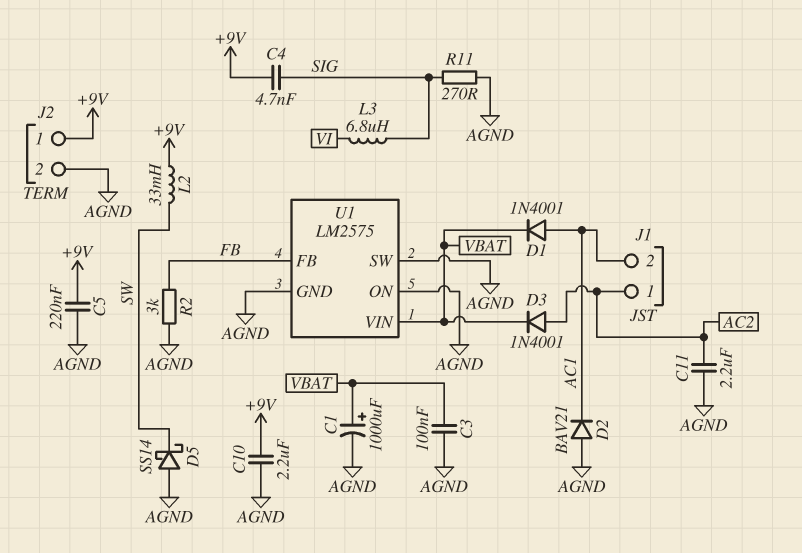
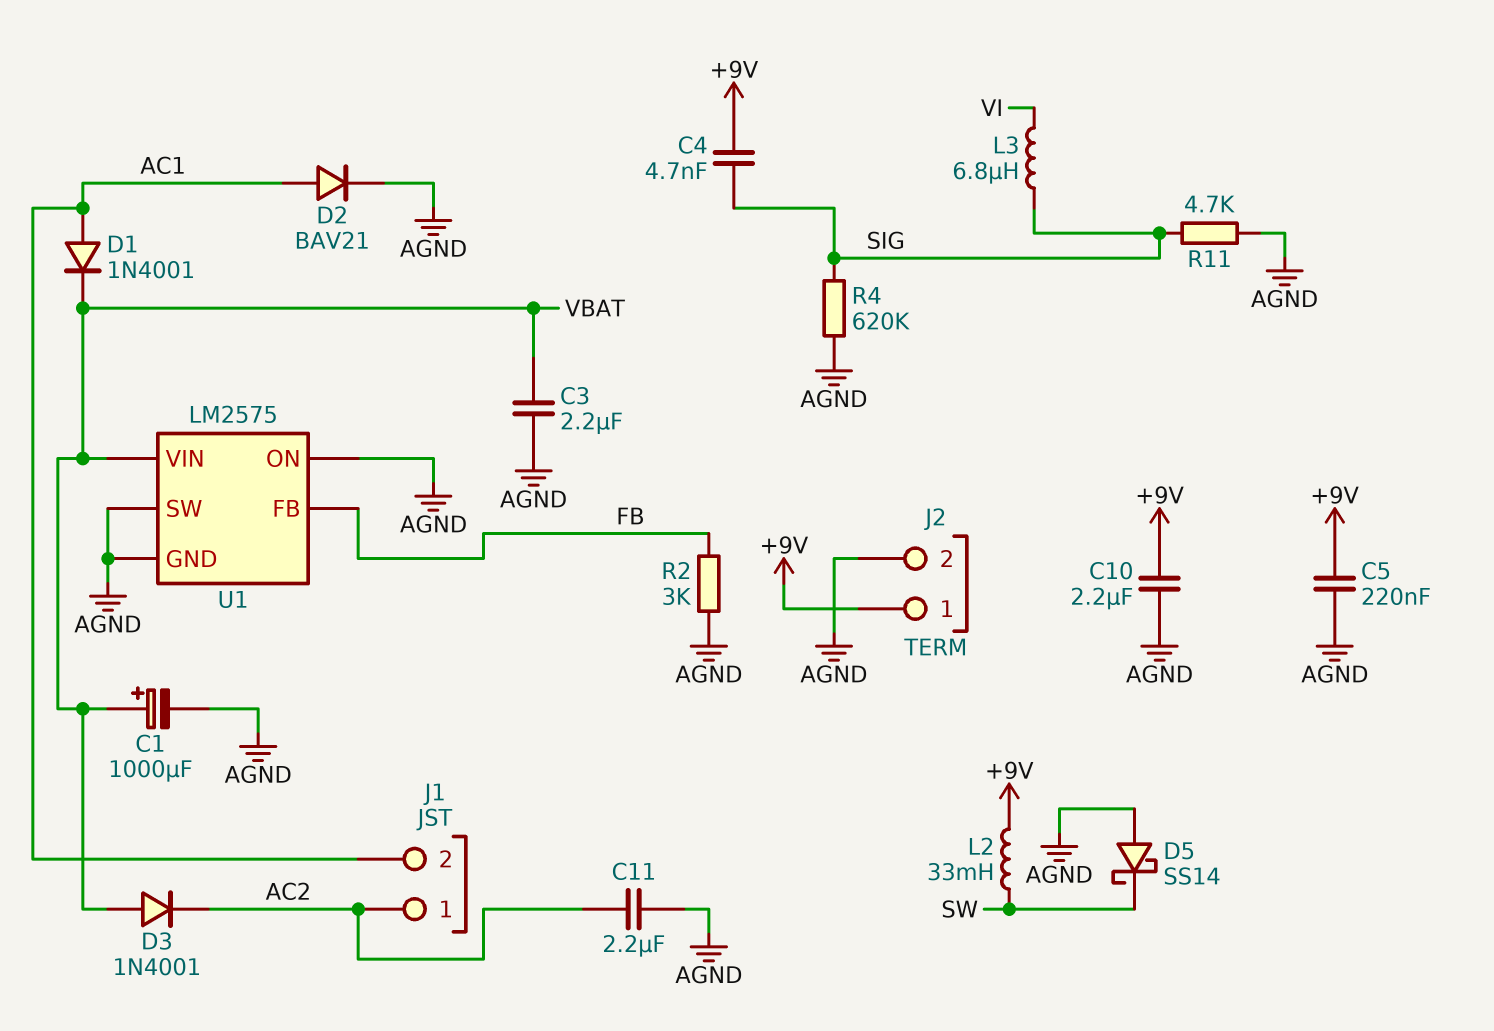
C3: 100nF (AGND, VBAT) -> 2.2uF (AGND, VBAT)
D2: diode BAV21 (A AGND, K AC1) -> diode BAV21 (A AC1, K AGND)
D3: diode 1N4001 (A AC2, K VBAT) -> diode 1N4001 (A VBAT, K AC2)
R4: none -> 620k (AGND, SIG)
R11: 270 (AGND, SIG) -> 4.7k (AGND, SIG)

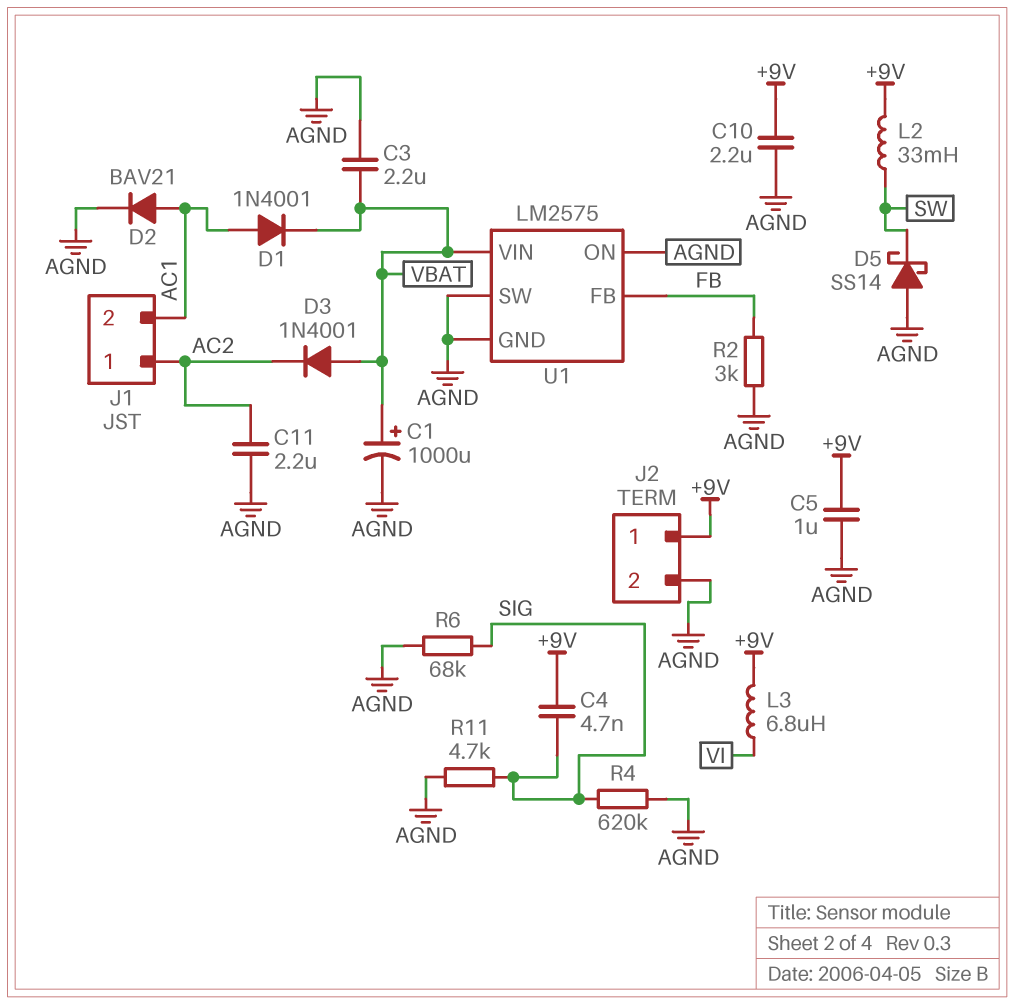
C5: 220nF (+9V, AGND) -> 1uF (+9V, AGND)
L3: 6.8uH (SIG, VI) -> 6.8uH (+9V, VI)
R6: none -> 68k (AGND, SIG)

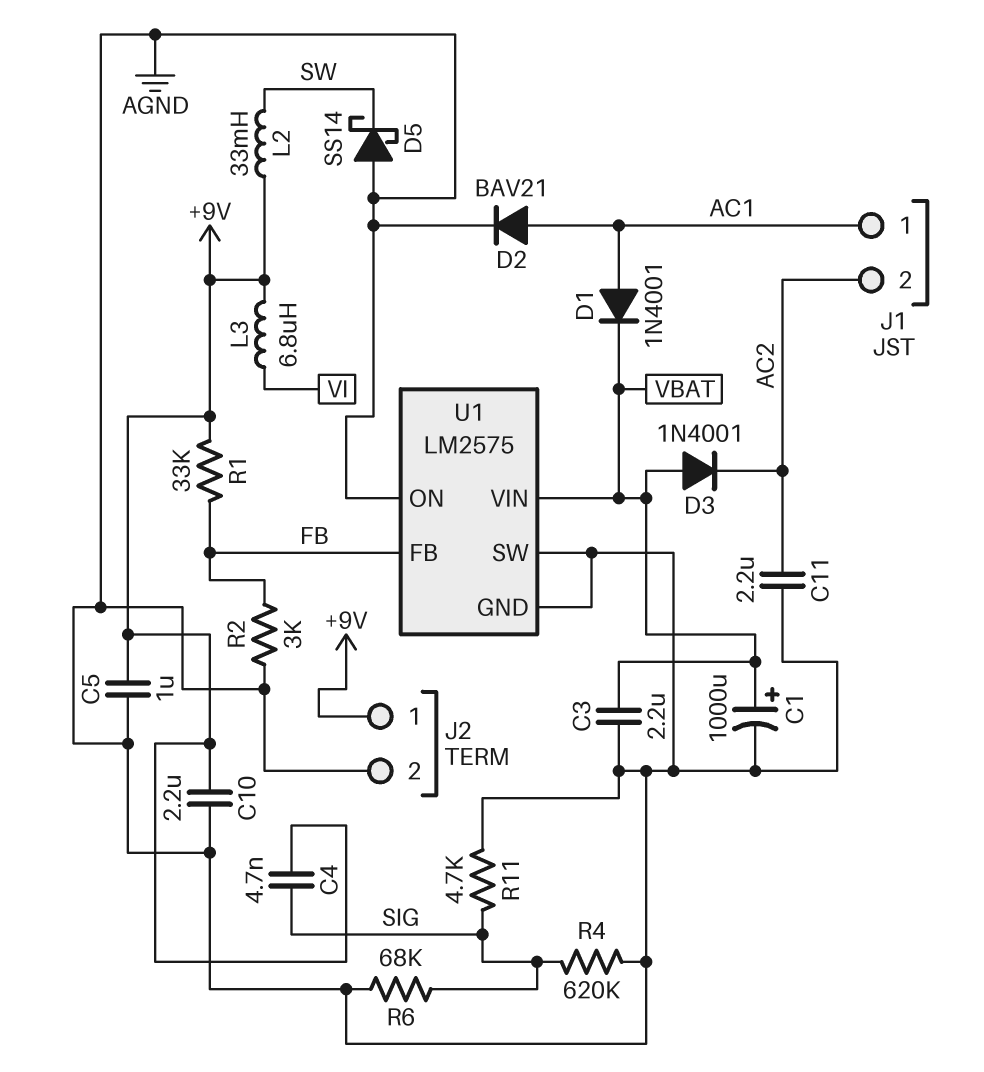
J1 pin 1: AC2 -> AC1
J1 pin 2: AC1 -> AC2
R1: none -> 33k (+9V, FB)

